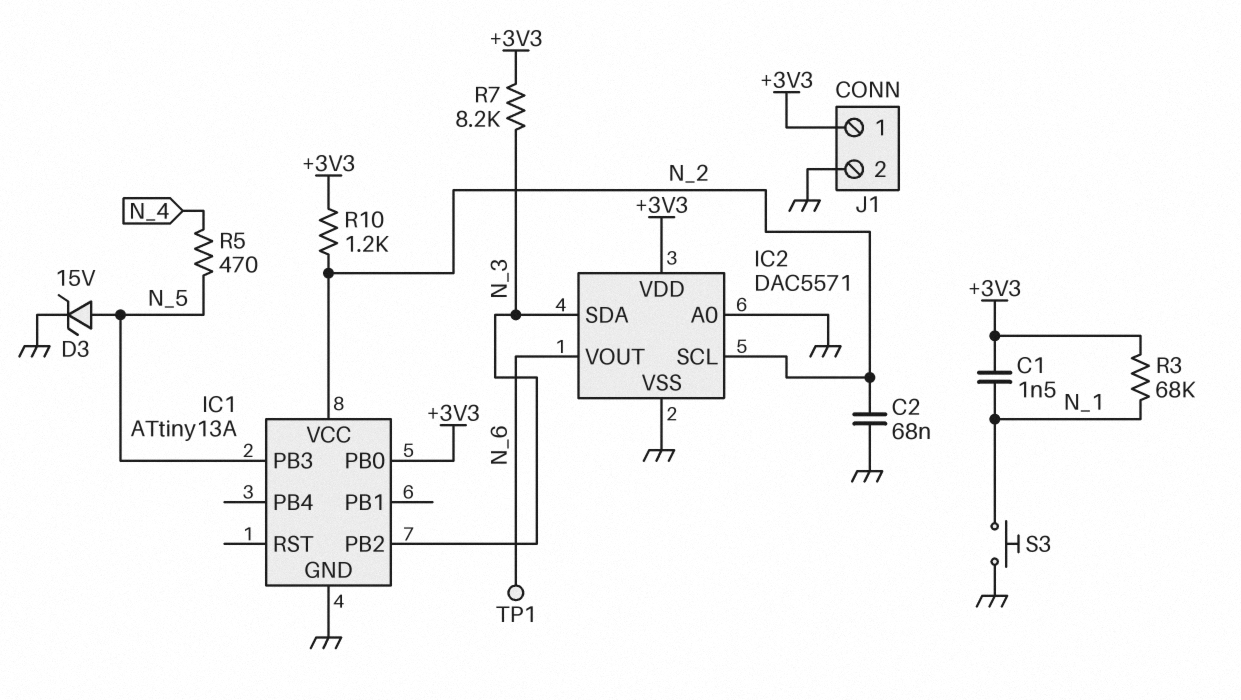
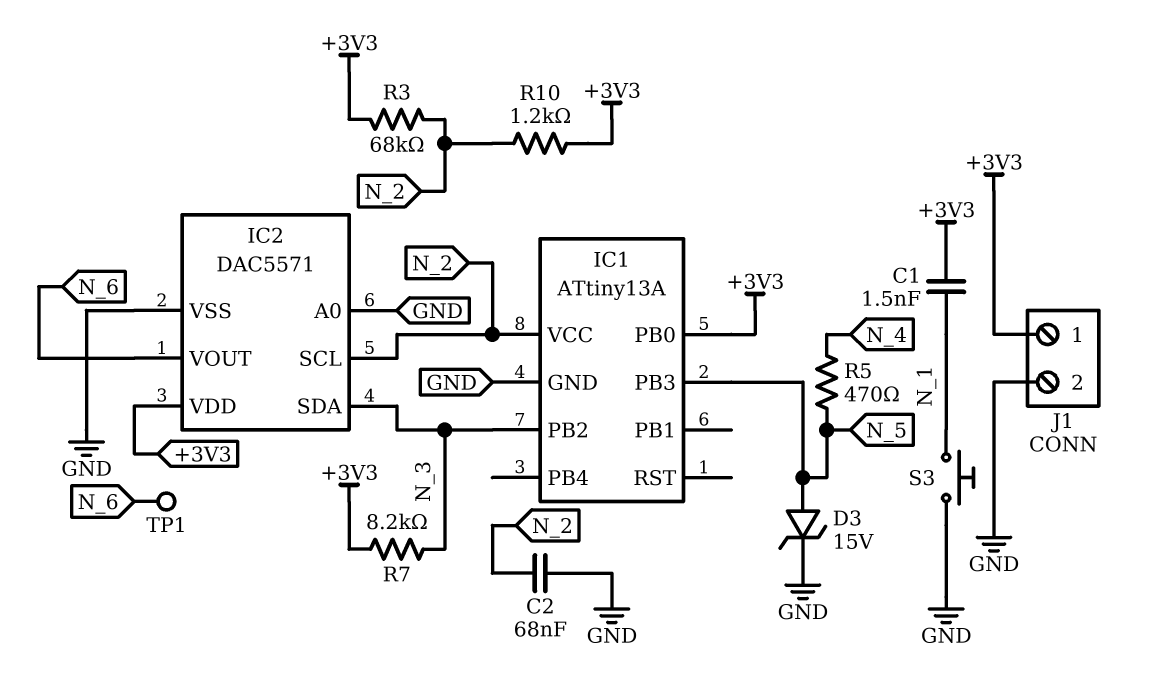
R3: 68k (+3V3, N_1) -> 68k (+3V3, N_2)

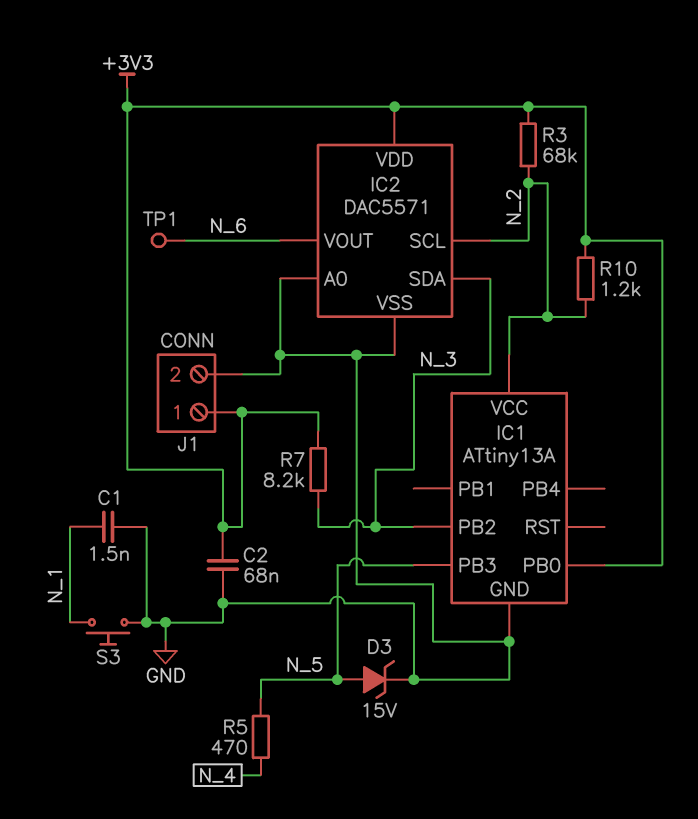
C1: 1.5nF (+3V3, N_1) -> 1.5nF (GND, N_1)
C2: 68nF (GND, N_2) -> 68nF (+3V3, GND)

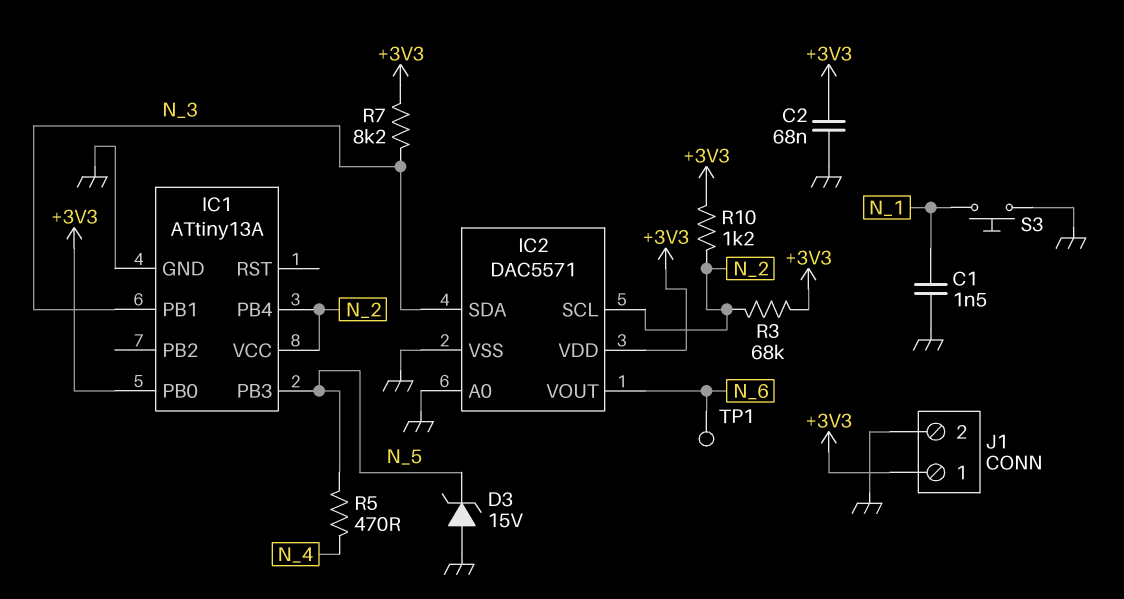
D3: zener 15V (A N_5, K GND) -> zener 15V (A GND, K N_5)
IC1 pin PB1: none -> N_3
IC1 pin PB2: N_3 -> none
IC1 pin PB4: none -> N_2

